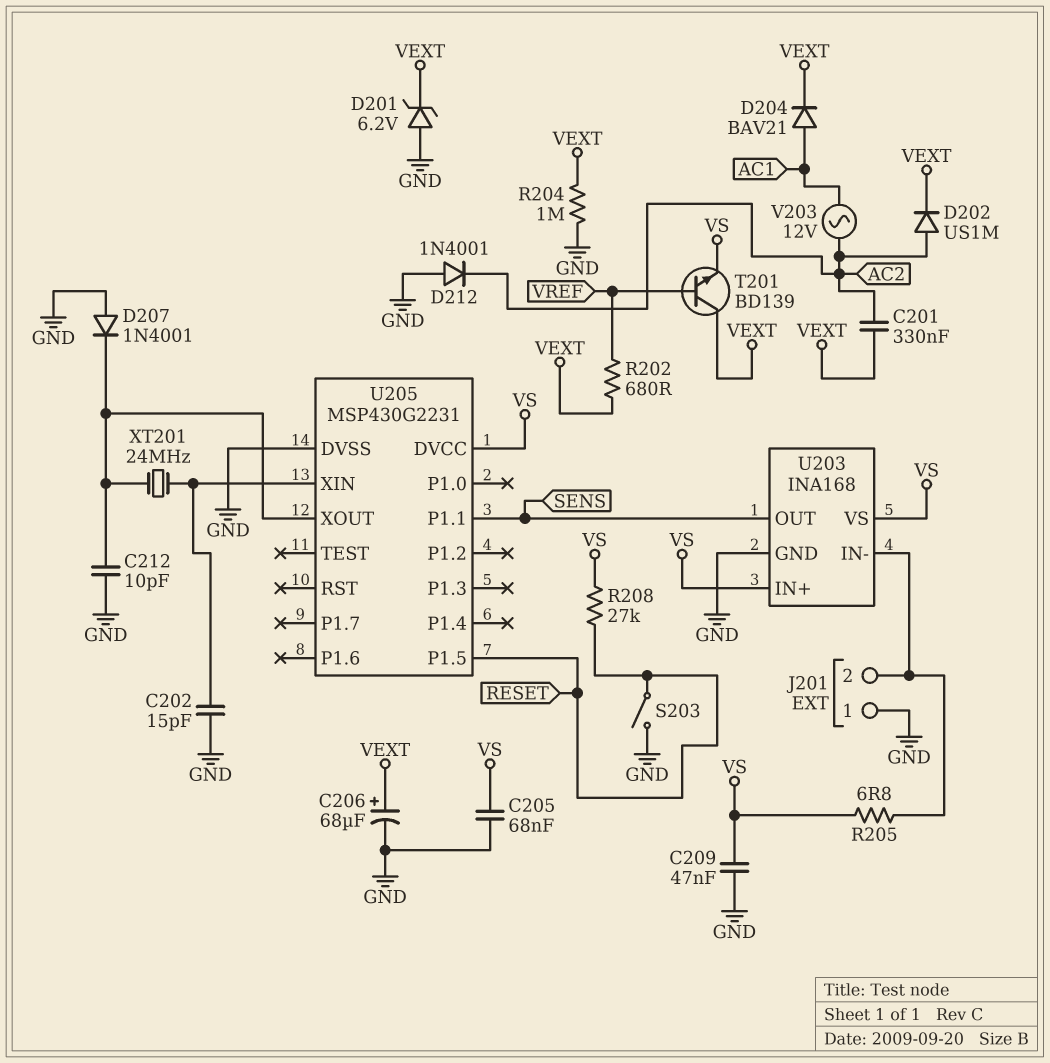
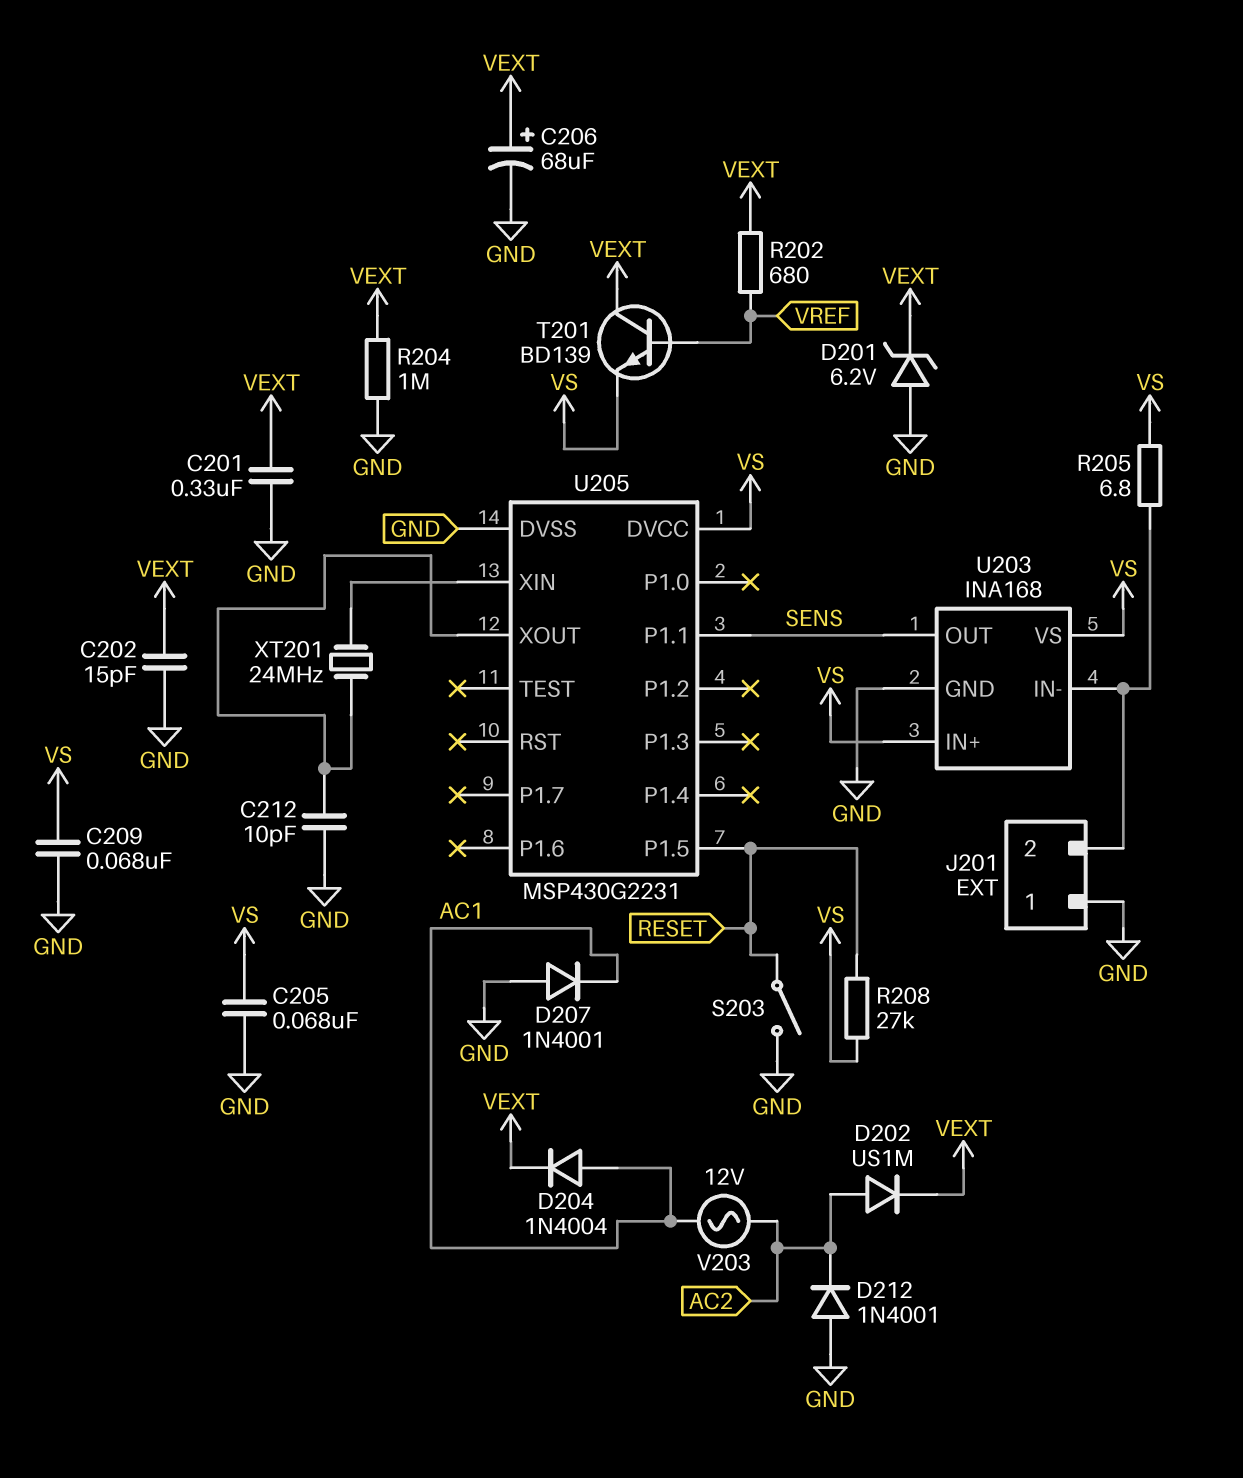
C201: 330nF (AC2, VEXT) -> 330nF (GND, VEXT)
C202: 15pF (GND, U205/XIN) -> 15pF (GND, VEXT)
C209: 47nF (GND, VS) -> 68nF (GND, VS)
D204: diode BAV21 (A AC1, K VEXT) -> diode 1N4004 (A AC1, K VEXT)
D207: diode 1N4001 (A GND, K U205/XOUT) -> diode 1N4001 (A GND, K AC1)

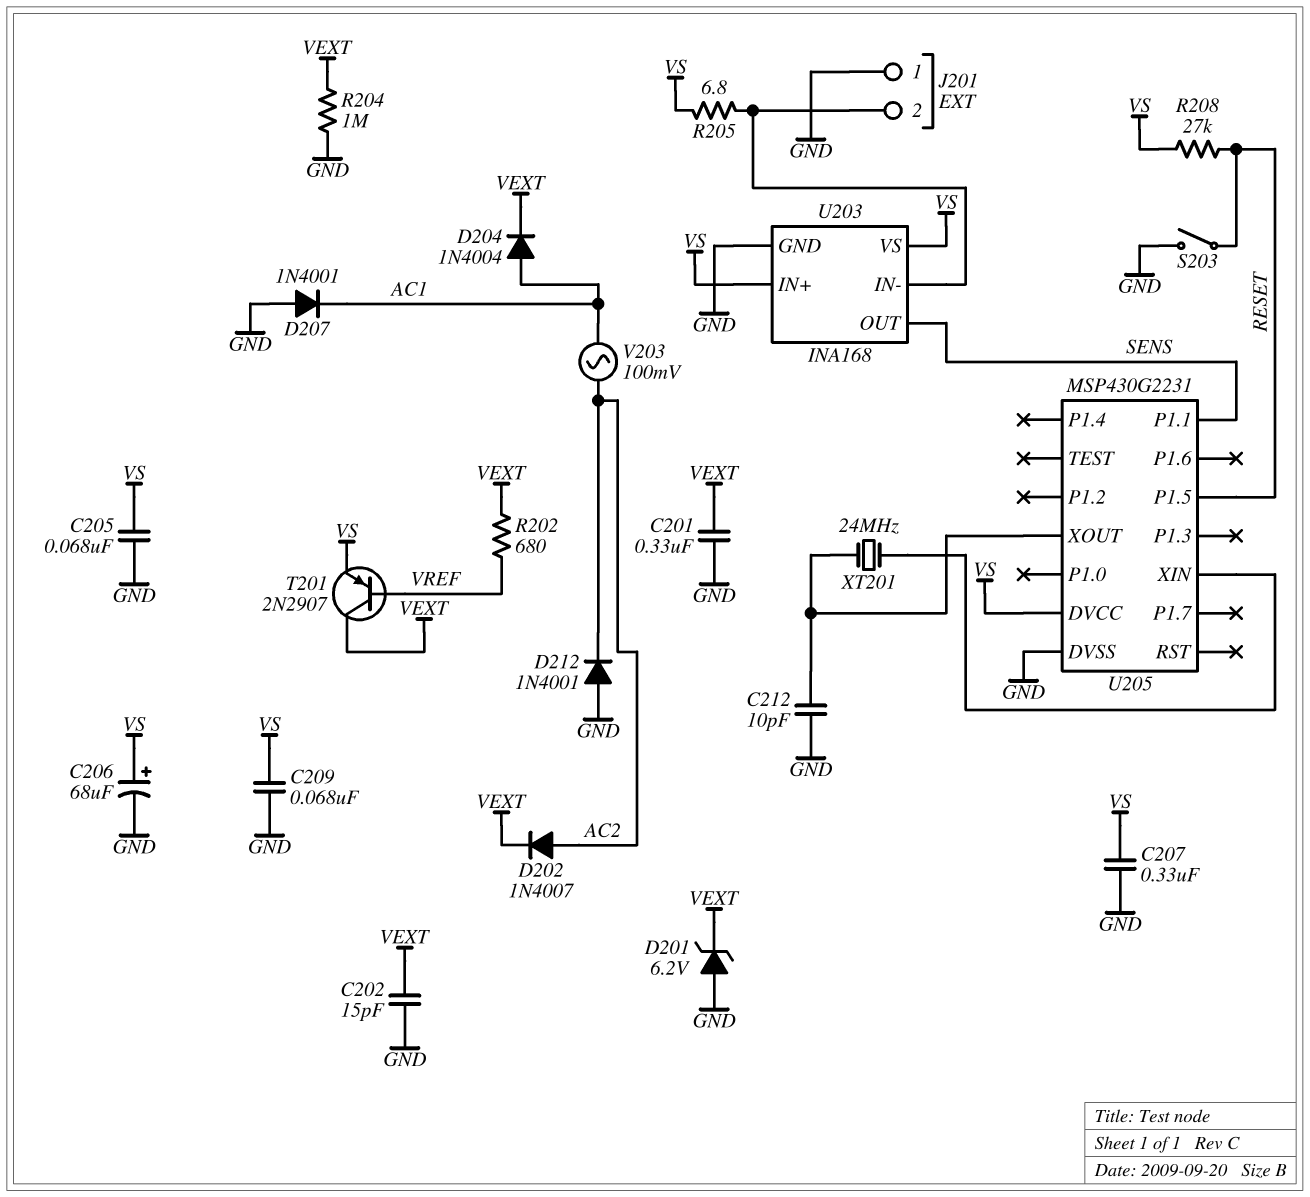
C206: 68uF (plus VEXT, minus GND) -> 68uF (plus VS, minus GND)
C207: none -> 330nF (GND, VS)
D202: diode US1M (A AC2, K VEXT) -> diode 1N4007 (A AC2, K VEXT)
T201: NPN BD139 (B VREF, C VEXT, E VS) -> PNP 2N2907 (B VREF, C VEXT, E VS)
V203: AC 12V (AC1, AC2) -> AC 100mV (AC1, AC2)

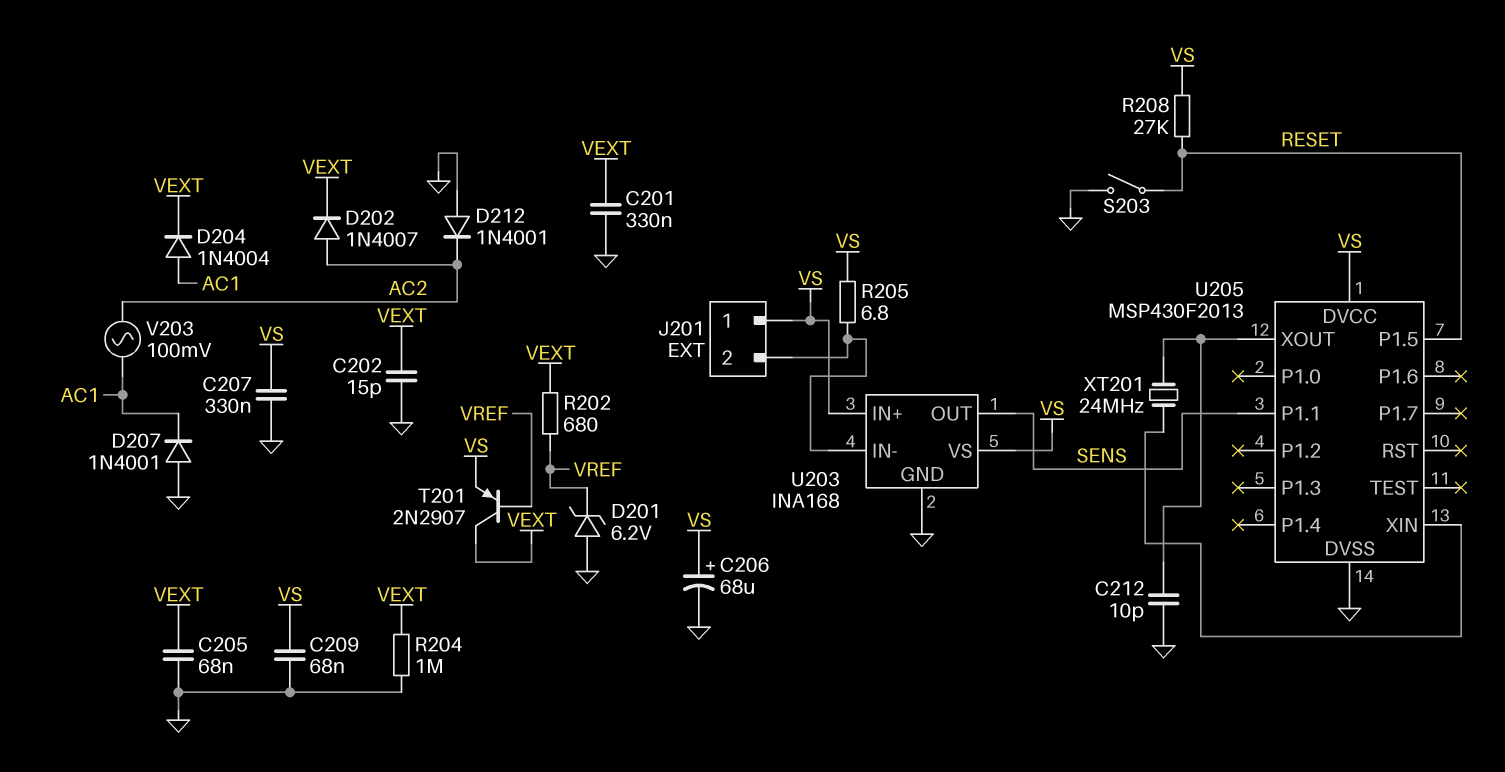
C205: 68nF (GND, VS) -> 68nF (GND, VEXT)
D201: zener 6.2V (A GND, K VEXT) -> zener 6.2V (A GND, K VREF)
J201 pin 1: GND -> VS
U205: MSP430G2231 -> MSP430F2013

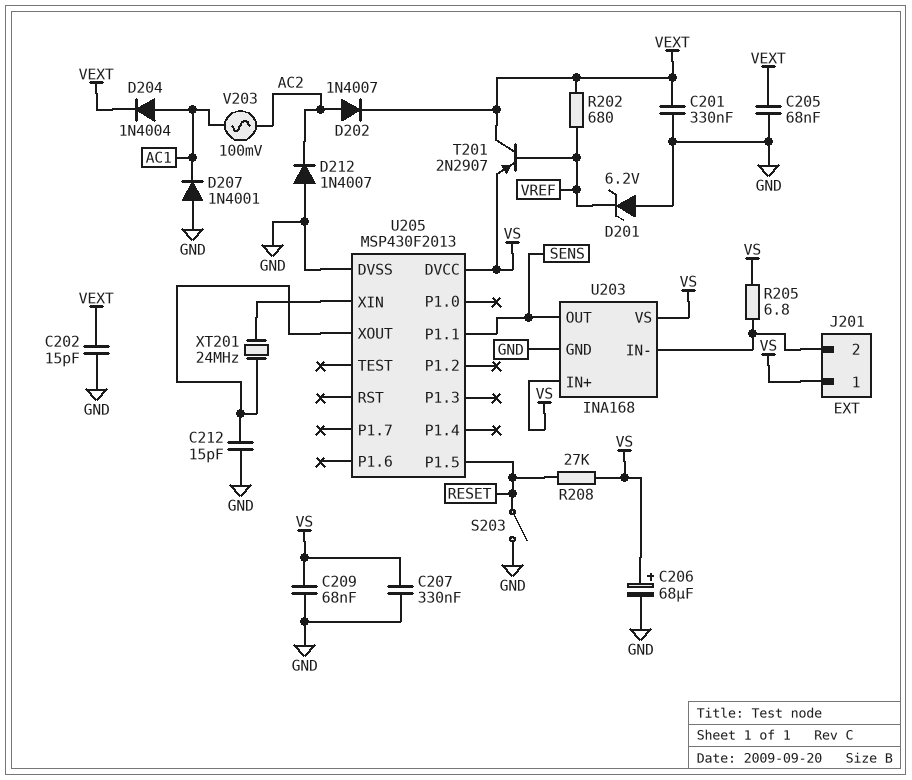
C212: 10pF (GND, U205/XOUT) -> 15pF (GND, U205/XOUT)
D212: diode 1N4001 (A GND, K AC2) -> diode 1N4007 (A GND, K AC2)
R204: 1M (GND, VEXT) -> none

